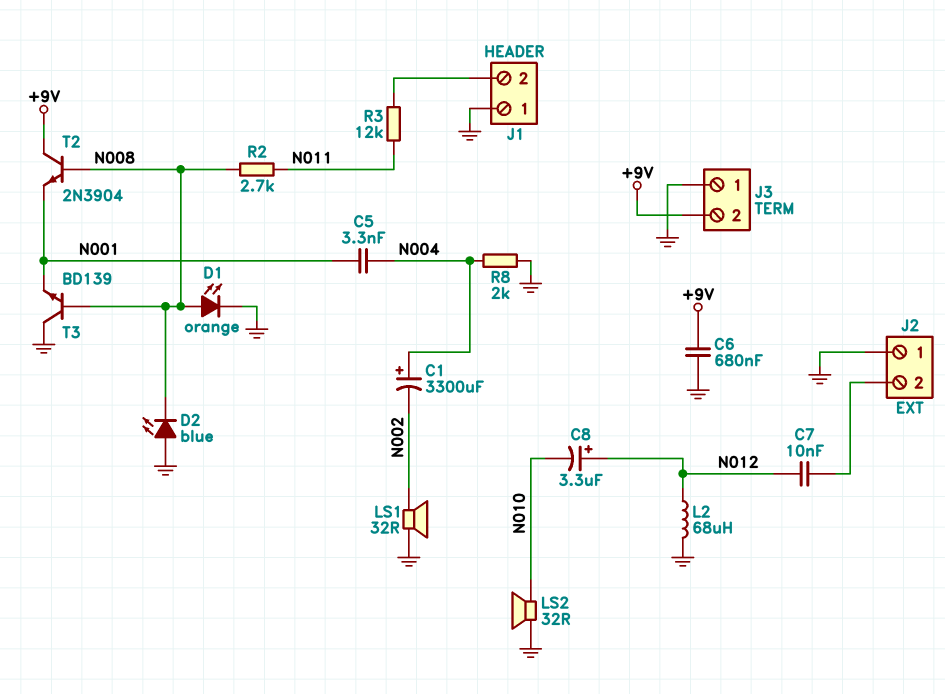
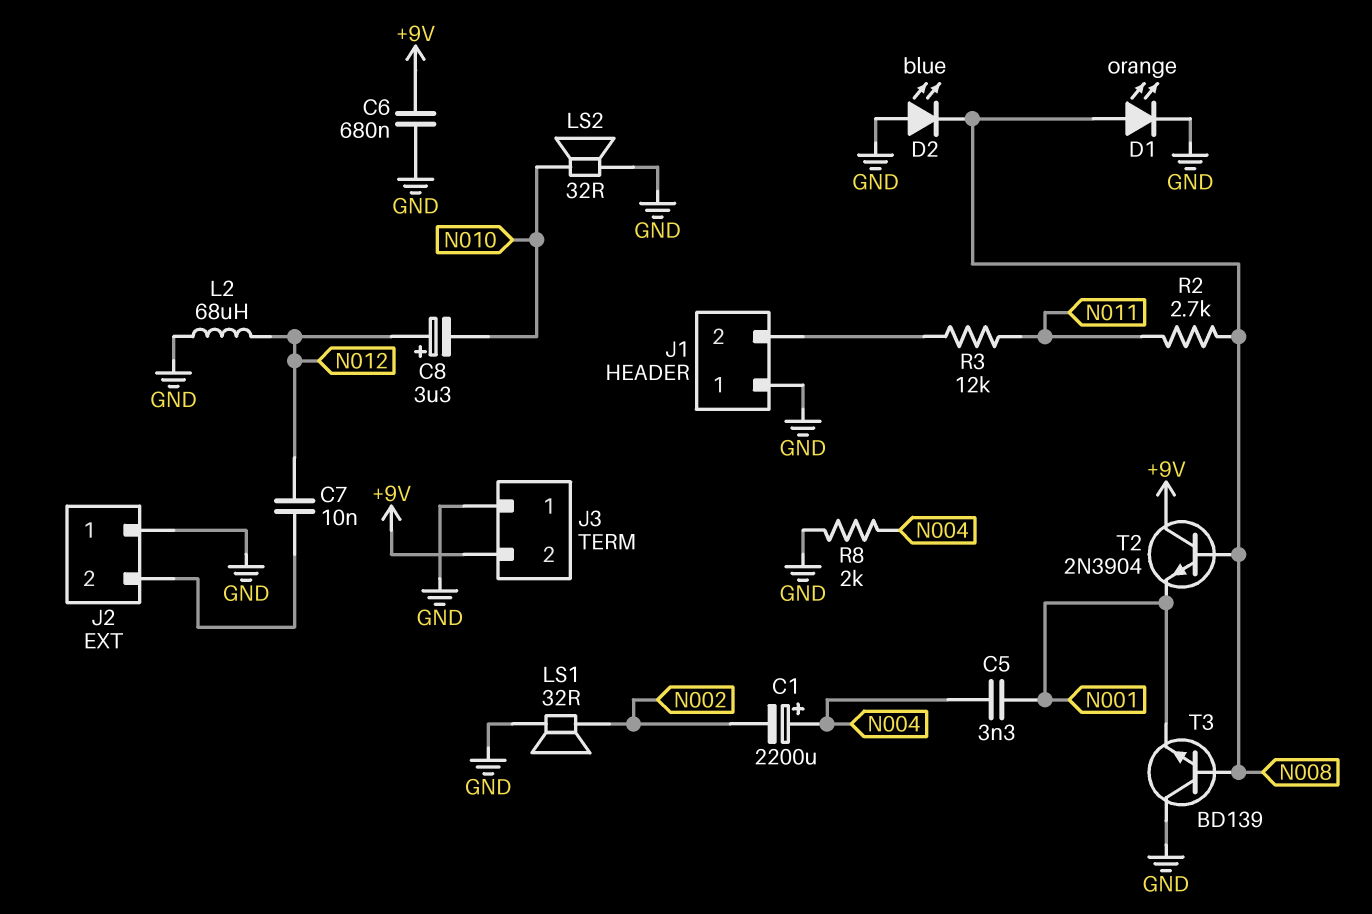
C1: 3300uF (plus N004, minus N002) -> 2200uF (plus N004, minus N002)

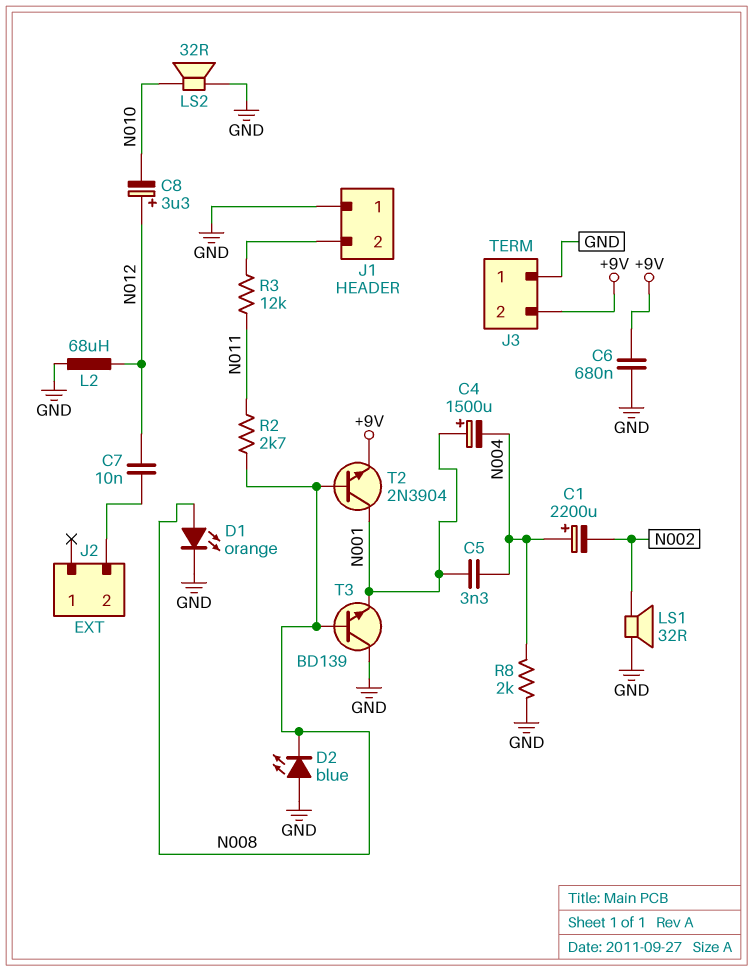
C4: none -> 1500uF (plus N001, minus N004)
J2 pin 1: GND -> none
T2: NPN 2N3904 (B N008, C +9V, E N001) -> NPN 2N3904 (B N008, C N001, E +9V)

